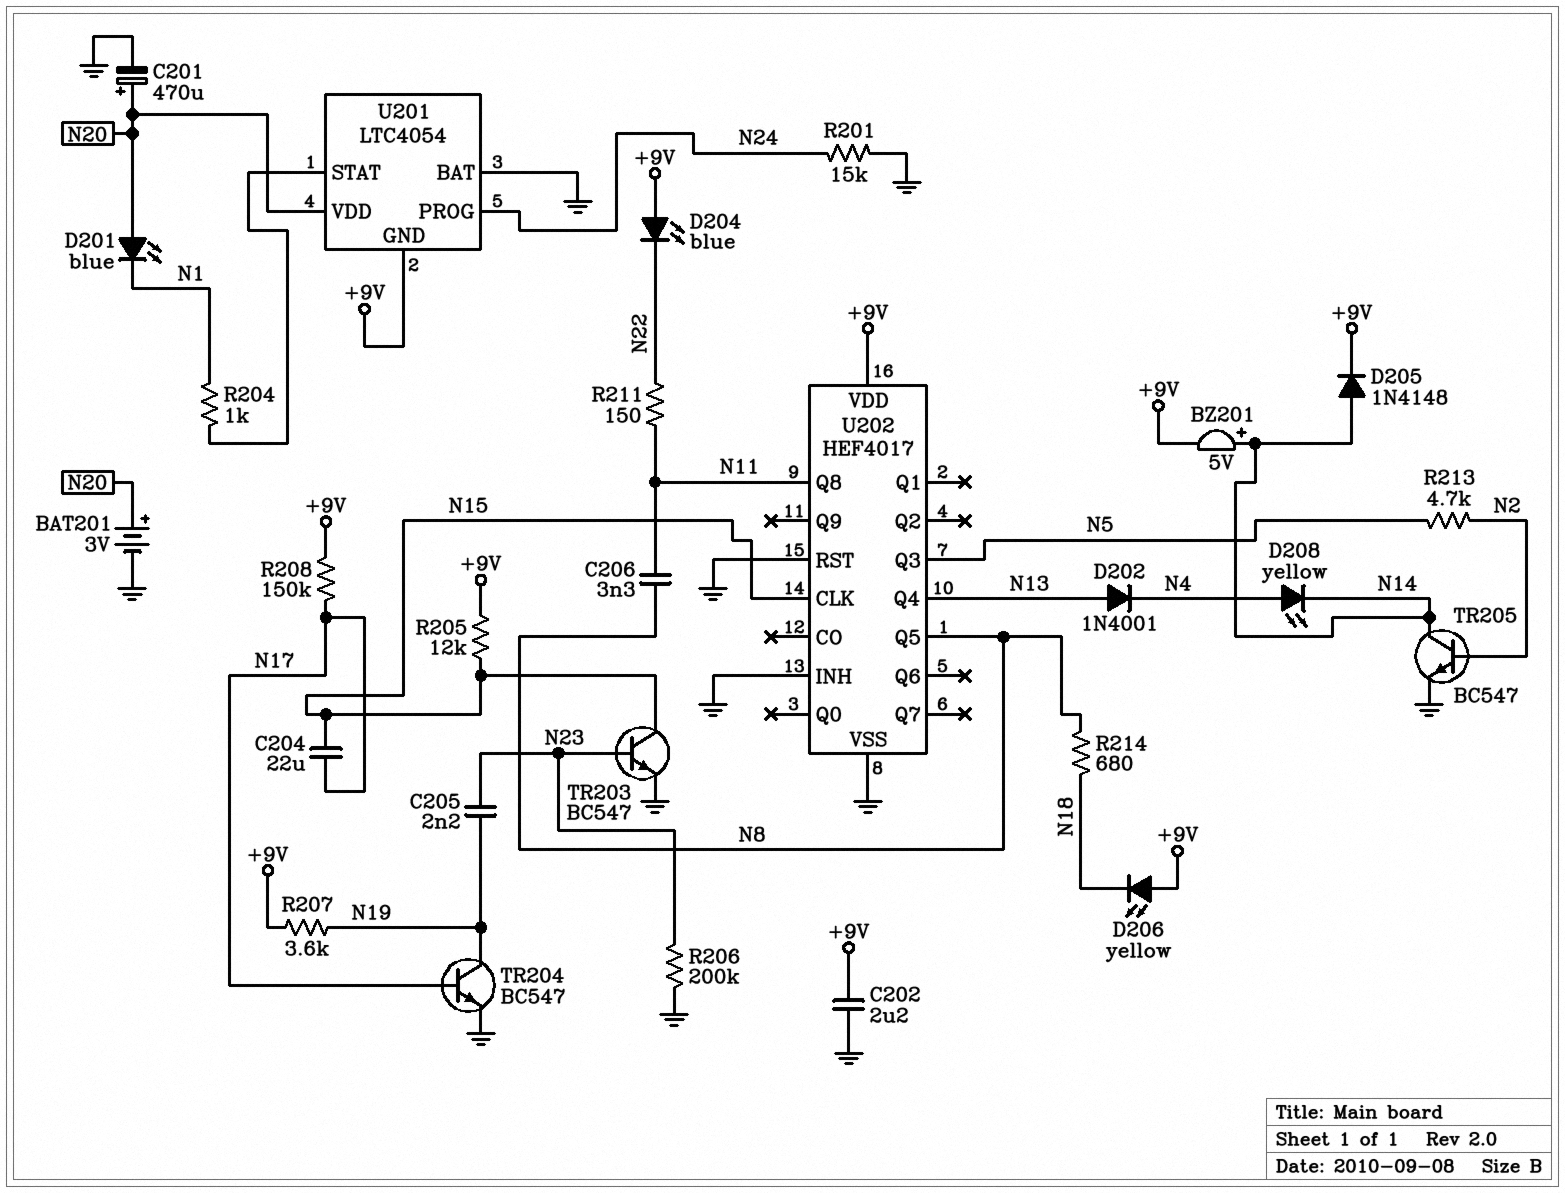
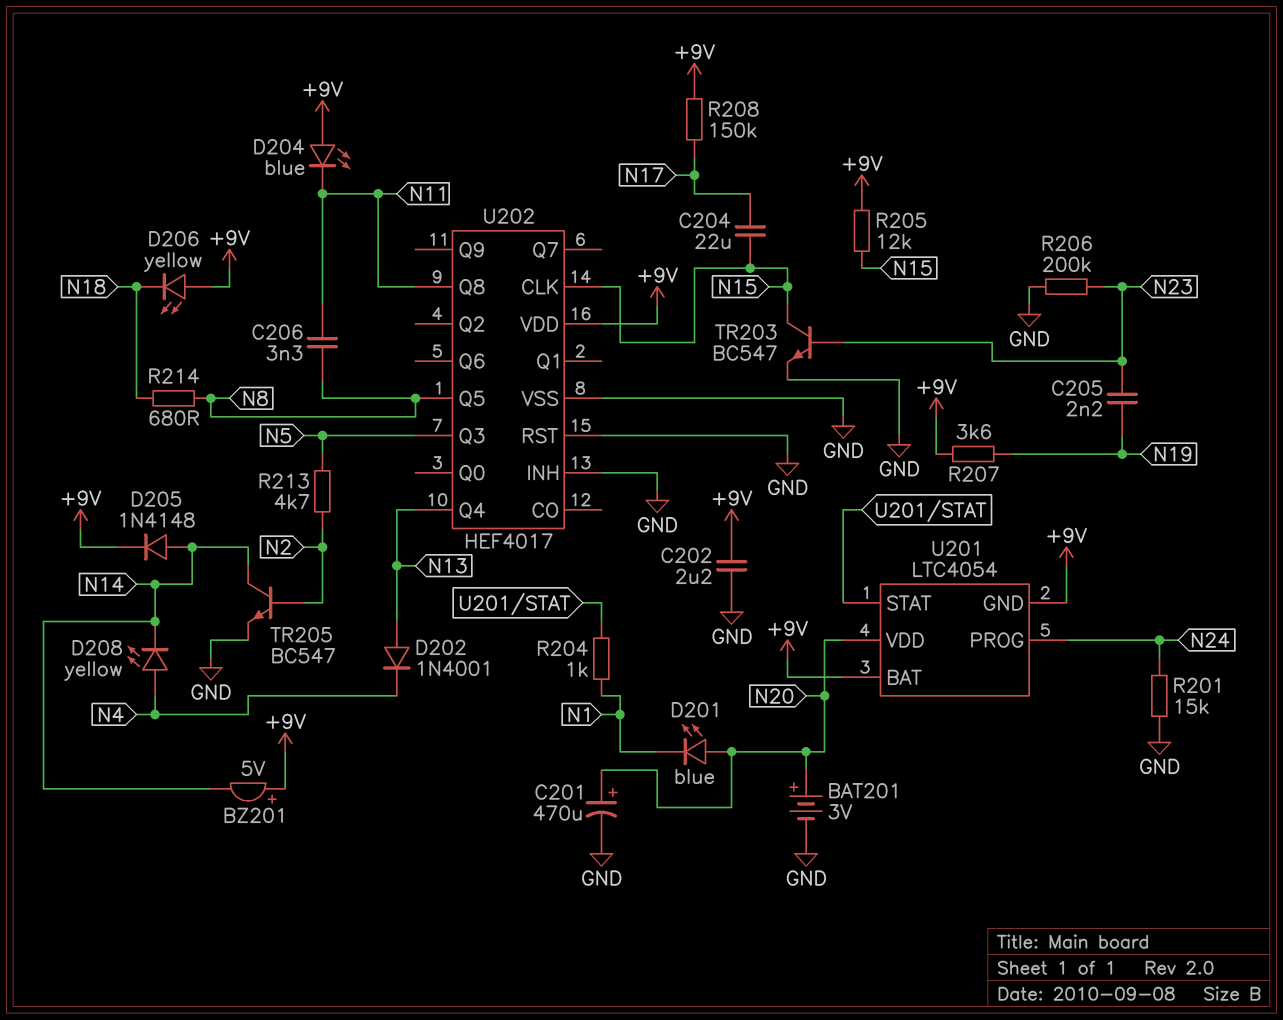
BZ201: buzzer 5V (plus N14, minus +9V) -> buzzer 5V (plus +9V, minus N14)
D204: LED blue (A +9V, K N22) -> LED blue (A +9V, K N11)
R211: 150 (N11, N22) -> none
TR204: NPN BC547 (B N17, C N19, E GND) -> none
U201 pin BAT: GND -> +9V

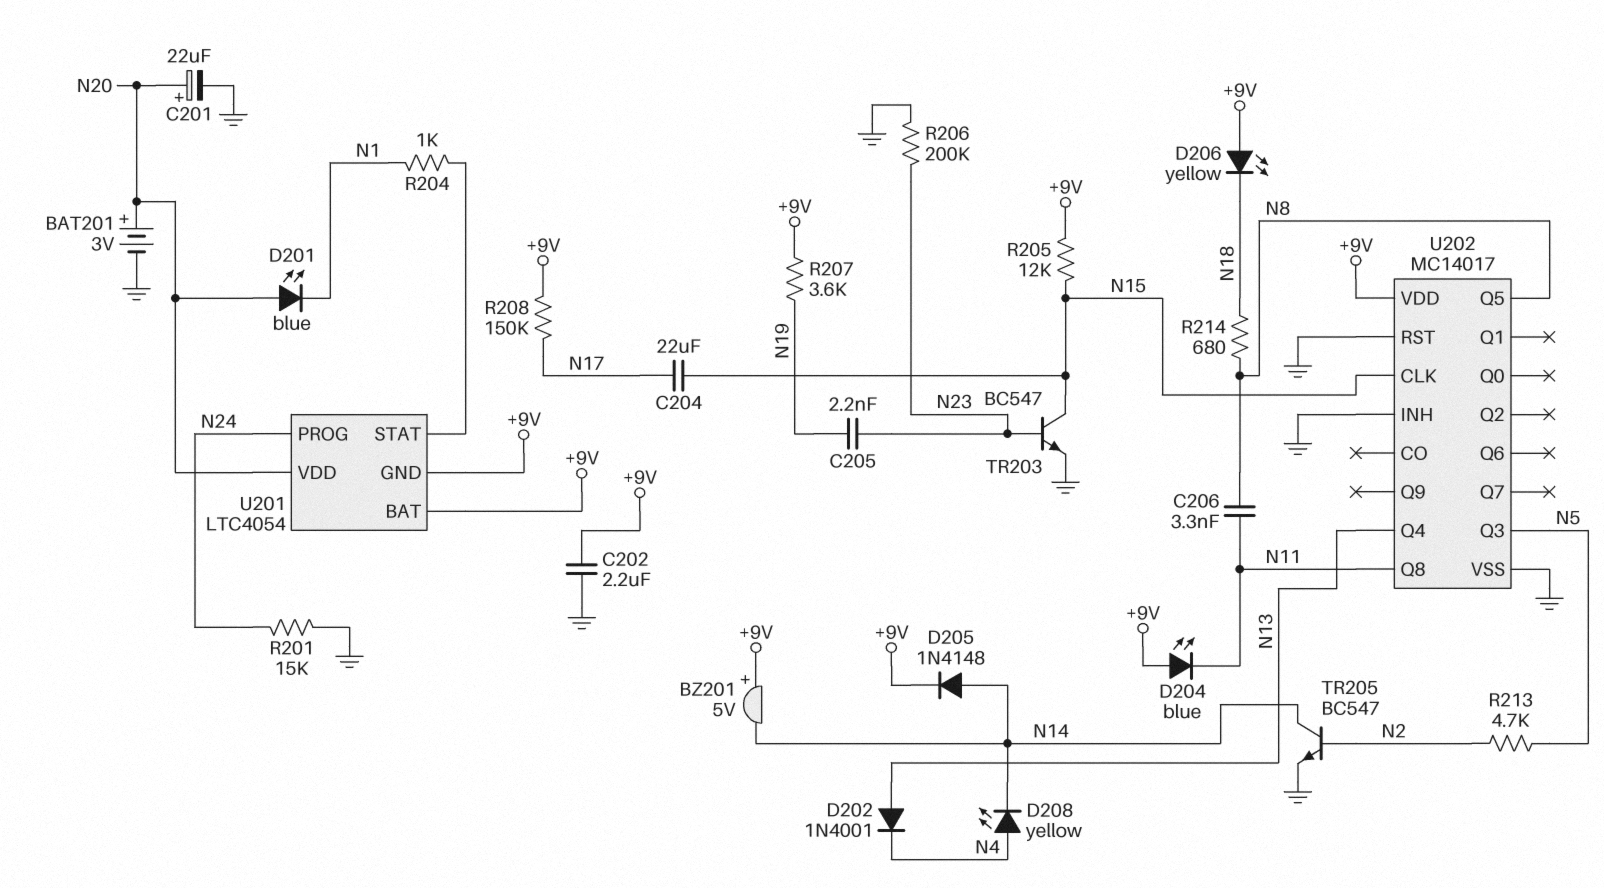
C201: 470uF (plus N20, minus GND) -> 22uF (plus N20, minus GND)
U202: HEF4017 -> MC14017

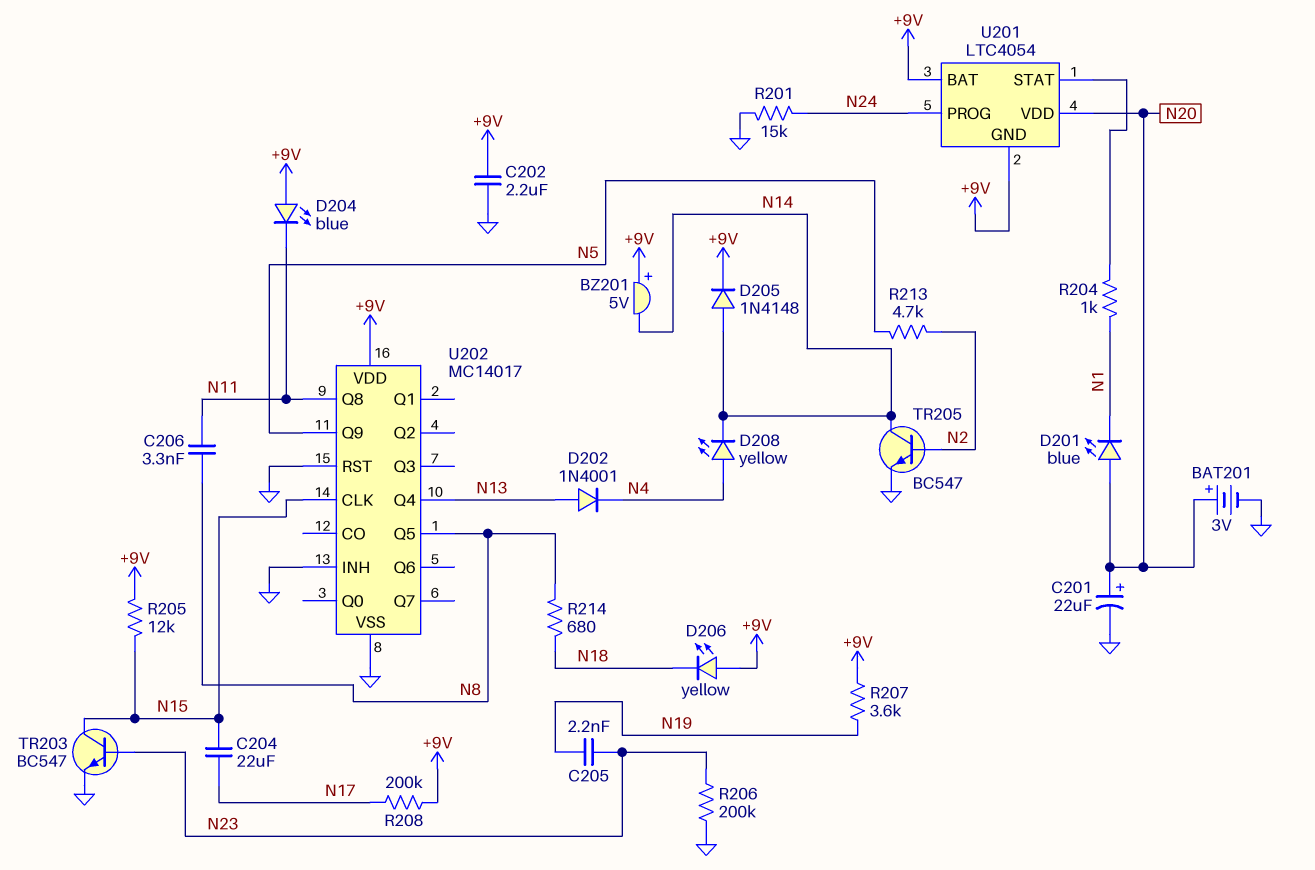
R208: 150k (+9V, N17) -> 200k (+9V, N17)
U202 pin Q3: N5 -> none
U202 pin Q9: none -> N5

